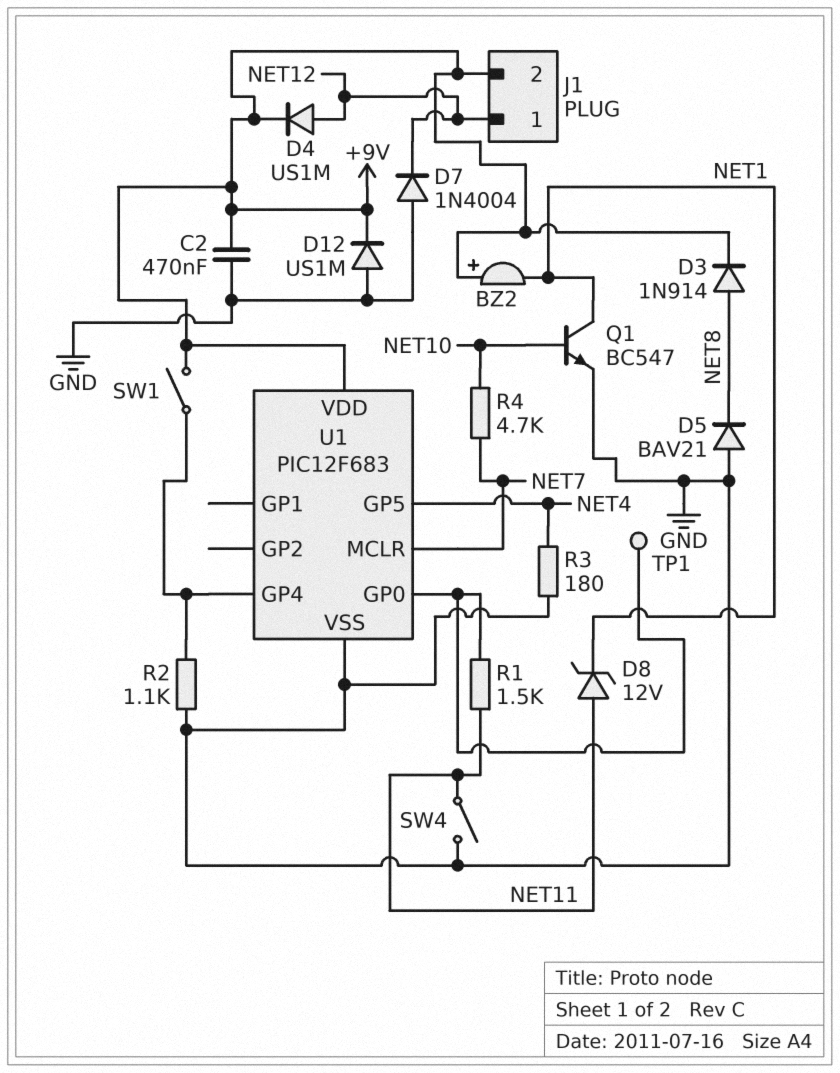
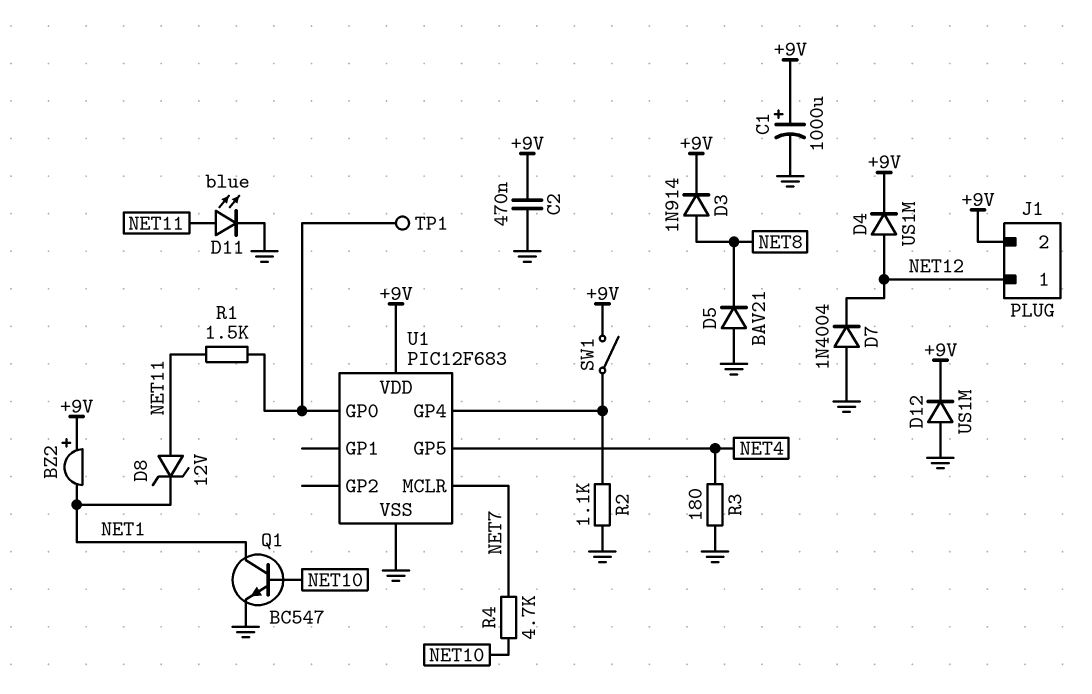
C1: none -> 1000uF (plus +9V, minus GND)
D11: none -> LED blue (A NET11, K GND)
SW4: switch (GND, NET11) -> none

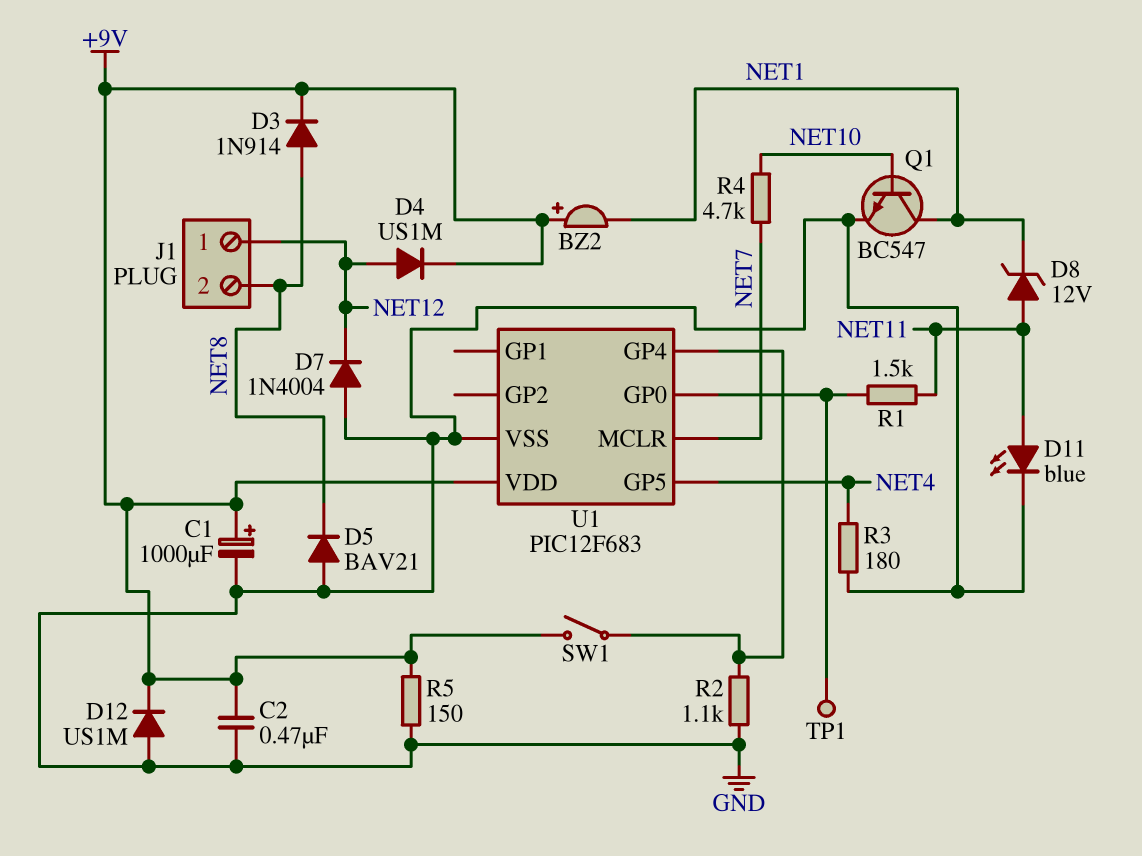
J1 pin 2: +9V -> NET8
R5: none -> 150 (+9V, GND)

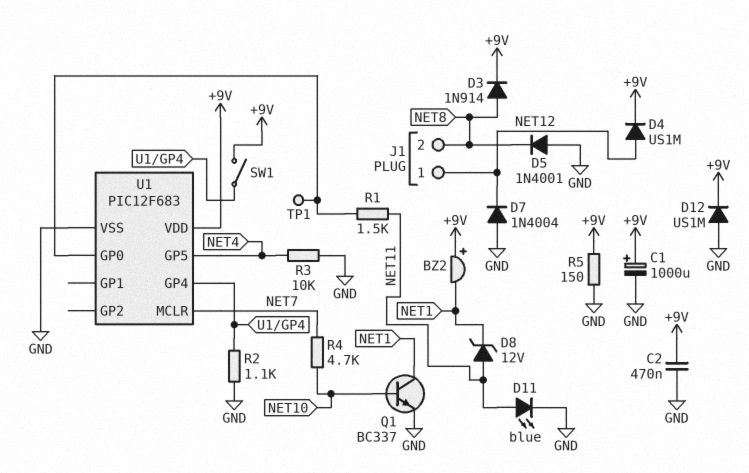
D5: diode BAV21 (A GND, K NET8) -> diode 1N4001 (A GND, K NET8)
Q1: NPN BC547 (B NET10, C NET1, E GND) -> NPN BC337 (B NET10, C NET1, E GND)
R3: 180 (GND, NET4) -> 10k (GND, NET4)

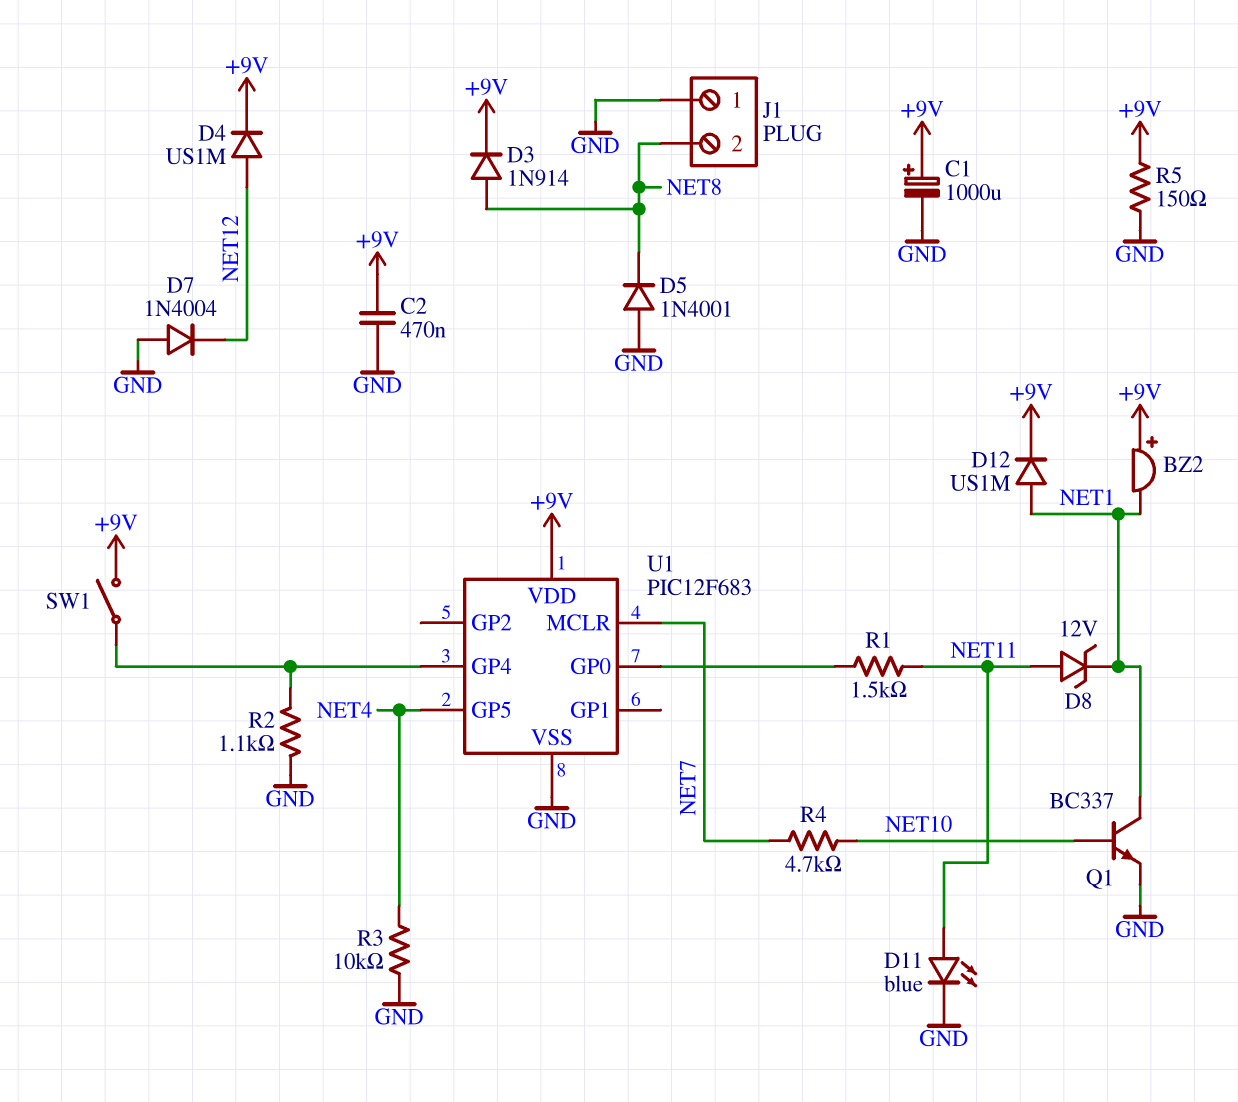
D12: diode US1M (A GND, K +9V) -> diode US1M (A NET1, K +9V)
J1 pin 1: NET12 -> GND
TP1: test point (U1/GP0) -> none

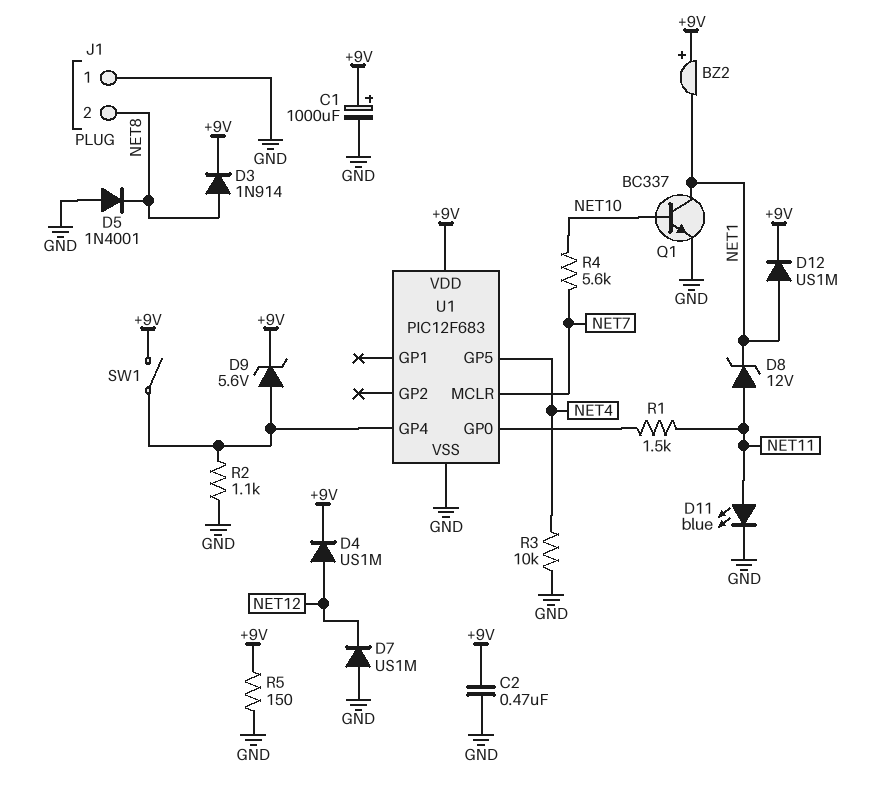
D7: diode 1N4004 (A GND, K NET12) -> diode US1M (A GND, K NET12)
D9: none -> zener 5.6V (A U1/GP4, K +9V)
R4: 4.7k (NET7, NET10) -> 5.6k (NET7, NET10)

